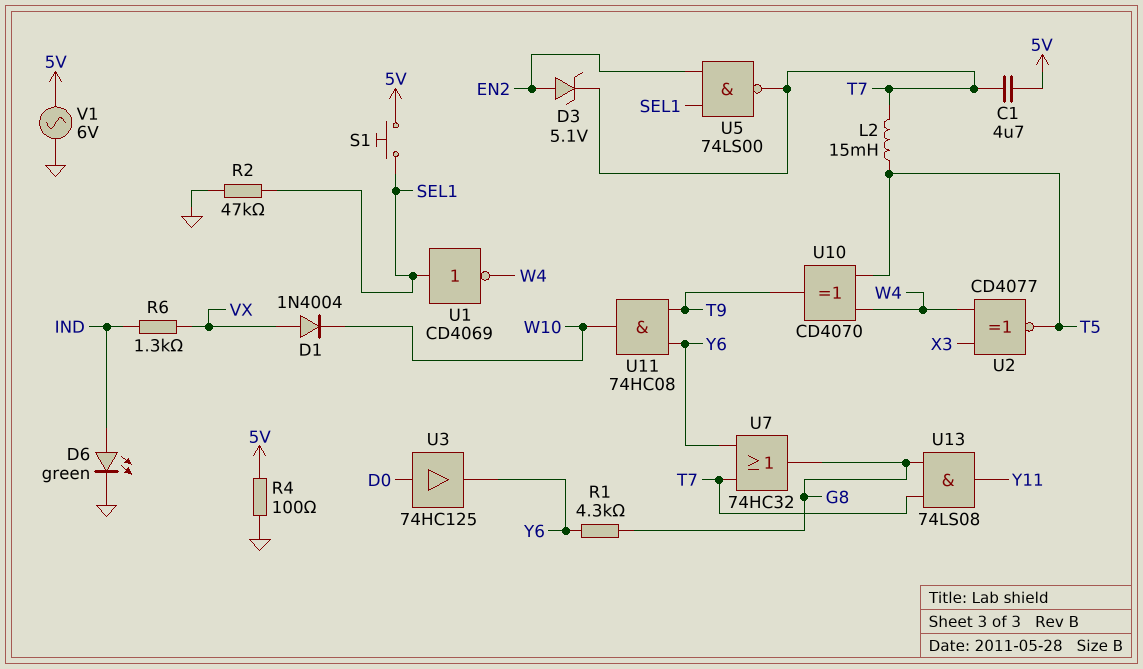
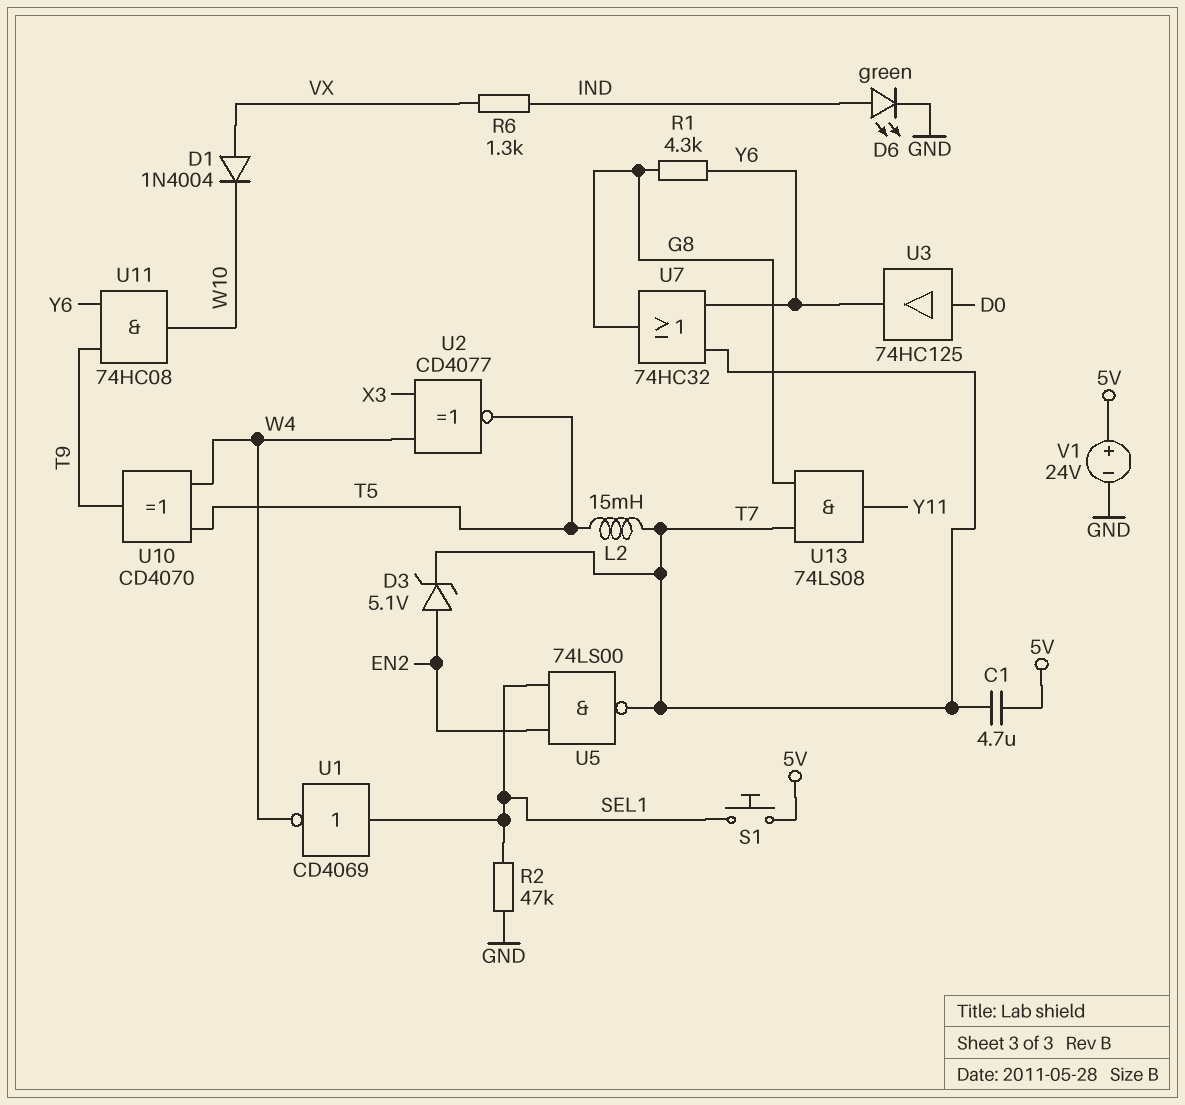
R4: 100 (5V, GND) -> none
V1: AC 6V (5V, GND) -> 24V (plus 5V, minus GND)

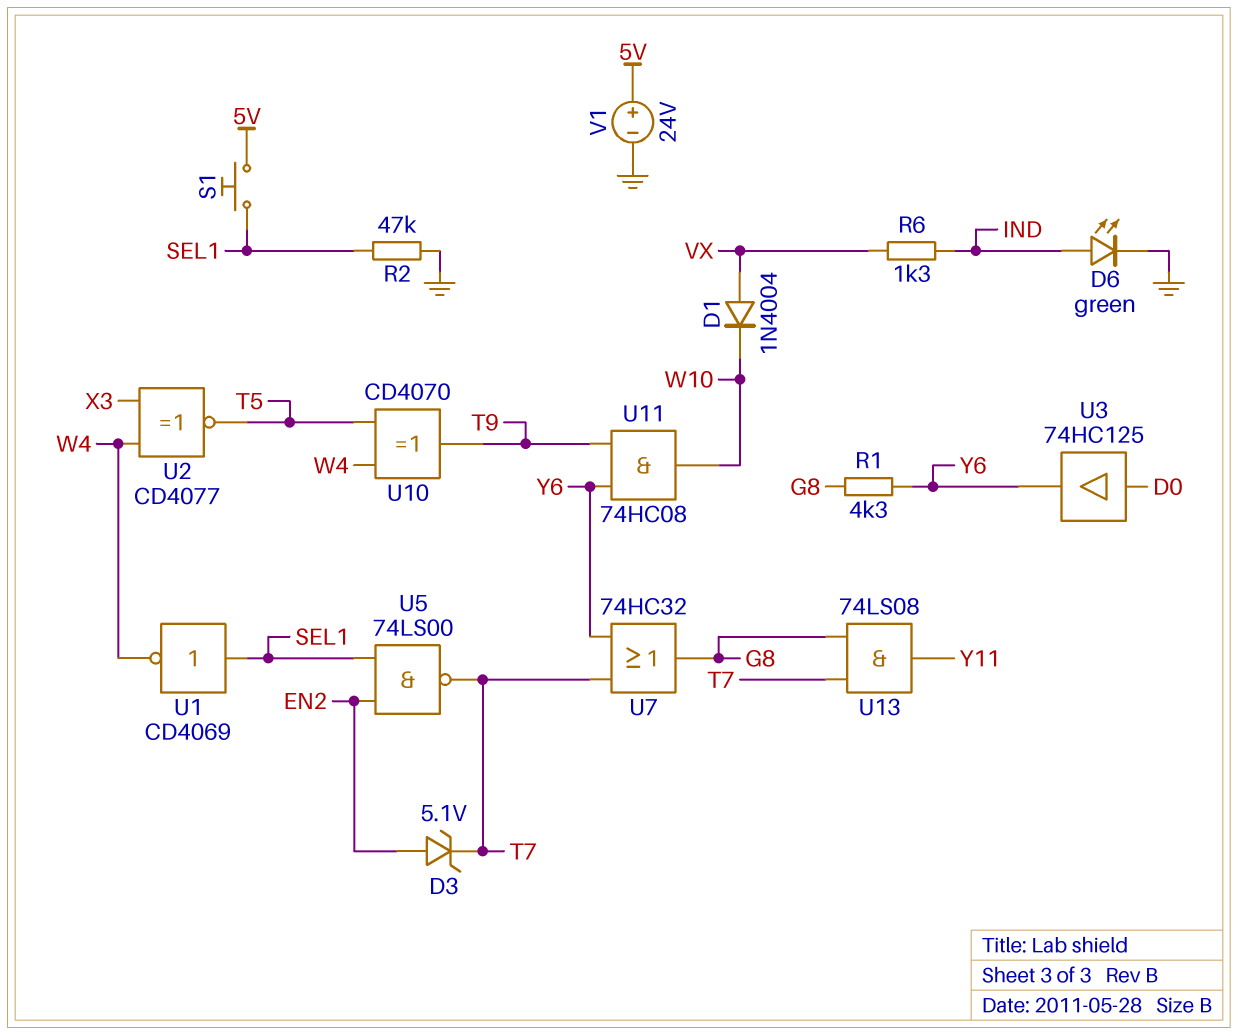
C1: 4.7uF (5V, T7) -> none
L2: 15mH (T5, T7) -> none

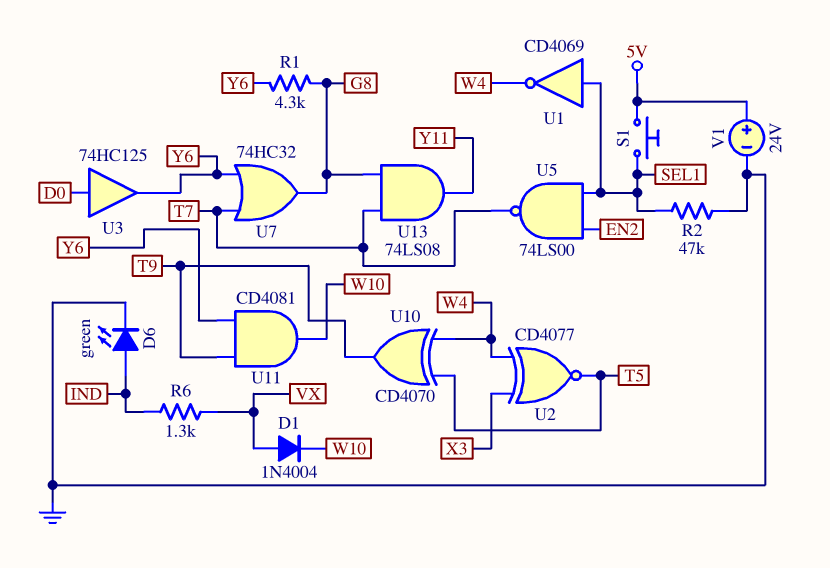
D3: zener 5.1V (A EN2, K T7) -> none
U11: AND 74HC08 (in T9, in Y6, out W10) -> AND CD4081 (in T9, in Y6, out W10)

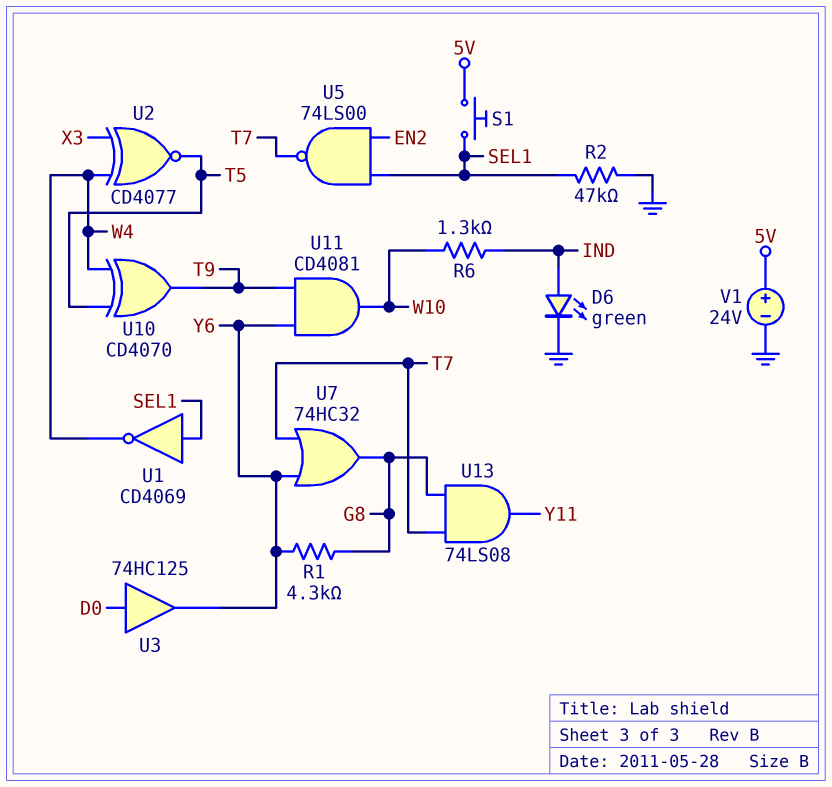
D1: diode 1N4004 (A VX, K W10) -> none
R6: 1.3k (IND, VX) -> 1.3k (IND, W10)

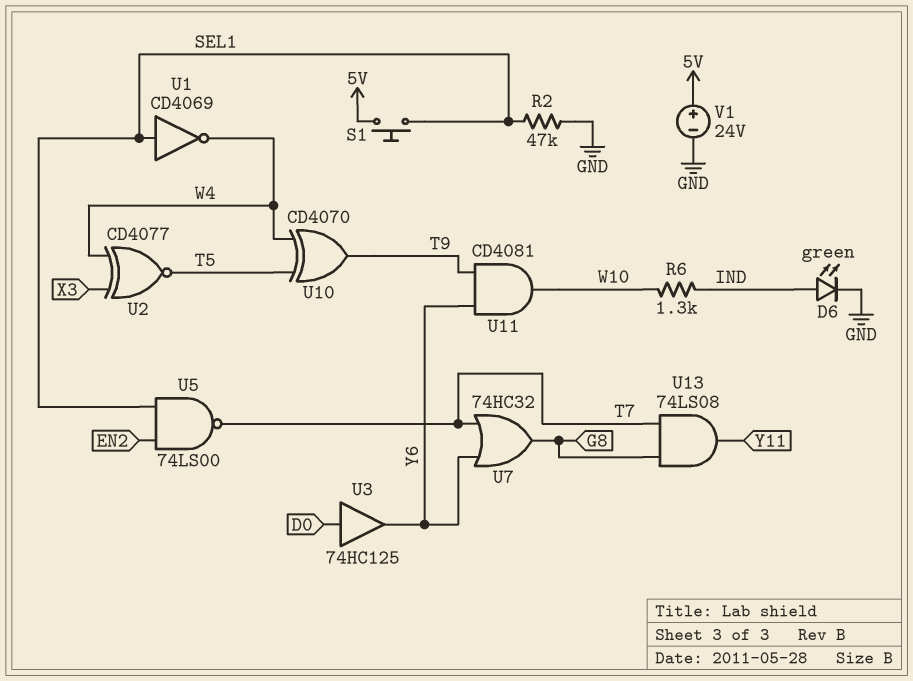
R1: 4.3k (G8, Y6) -> none

